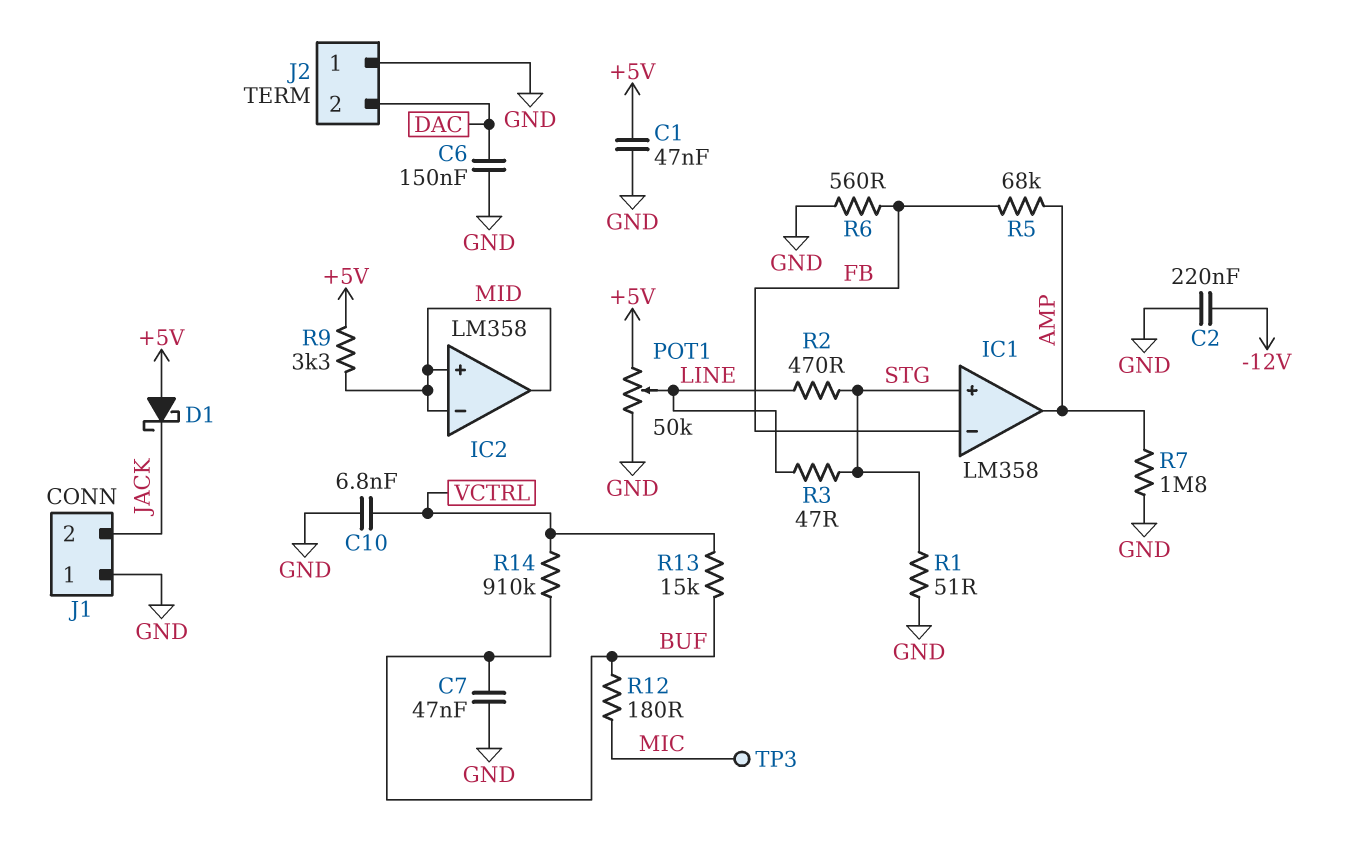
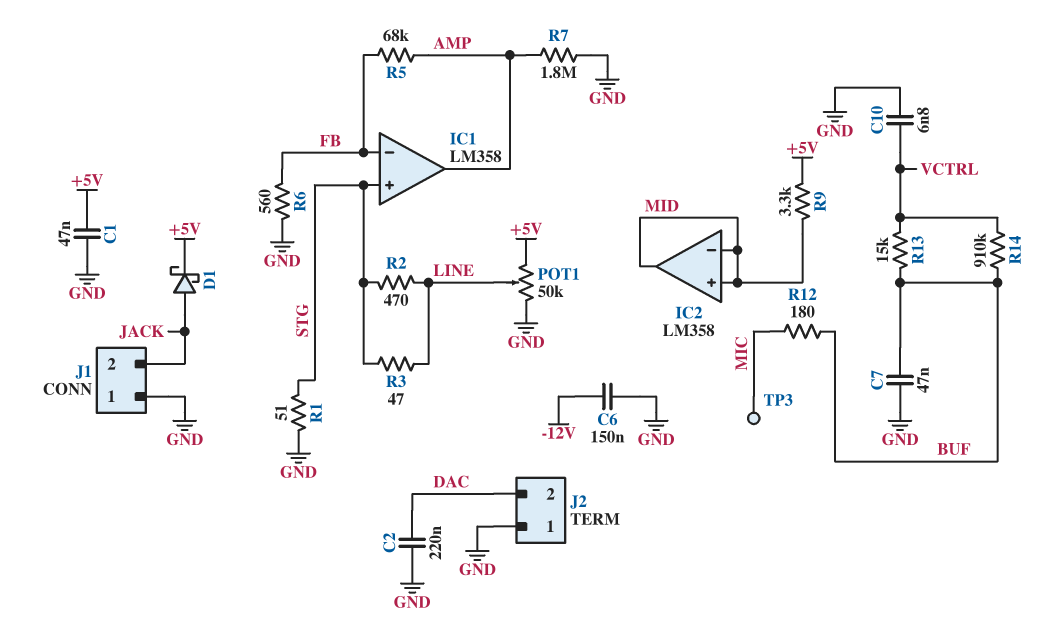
C2: 220nF (-12V, GND) -> 220nF (DAC, GND)
C6: 150nF (DAC, GND) -> 150nF (-12V, GND)
D1: schottky (A +5V, K JACK) -> schottky (A JACK, K +5V)

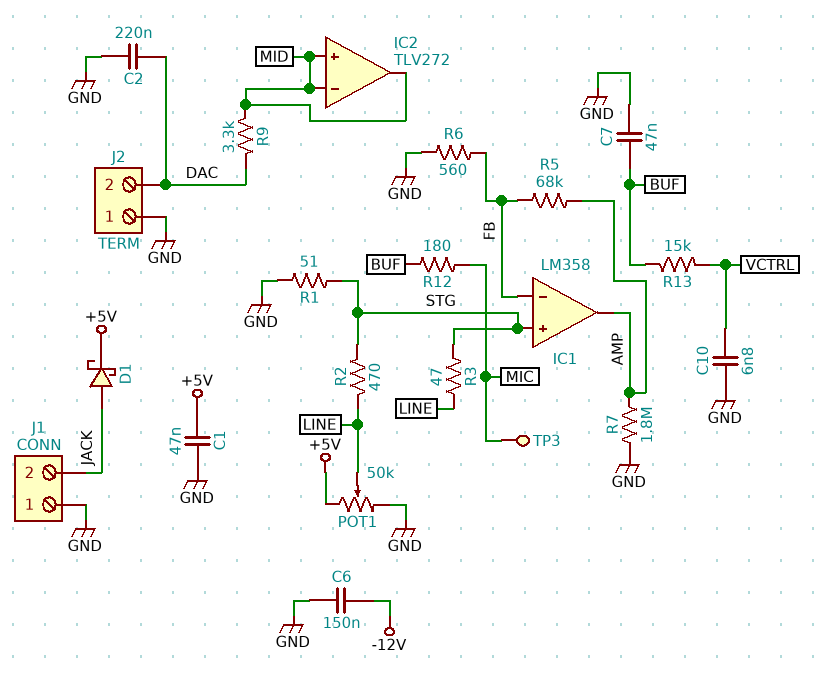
IC2: LM358 -> TLV272
R9: 3.3k (+5V, MID) -> 3.3k (DAC, MID)
R14: 910k (BUF, VCTRL) -> none

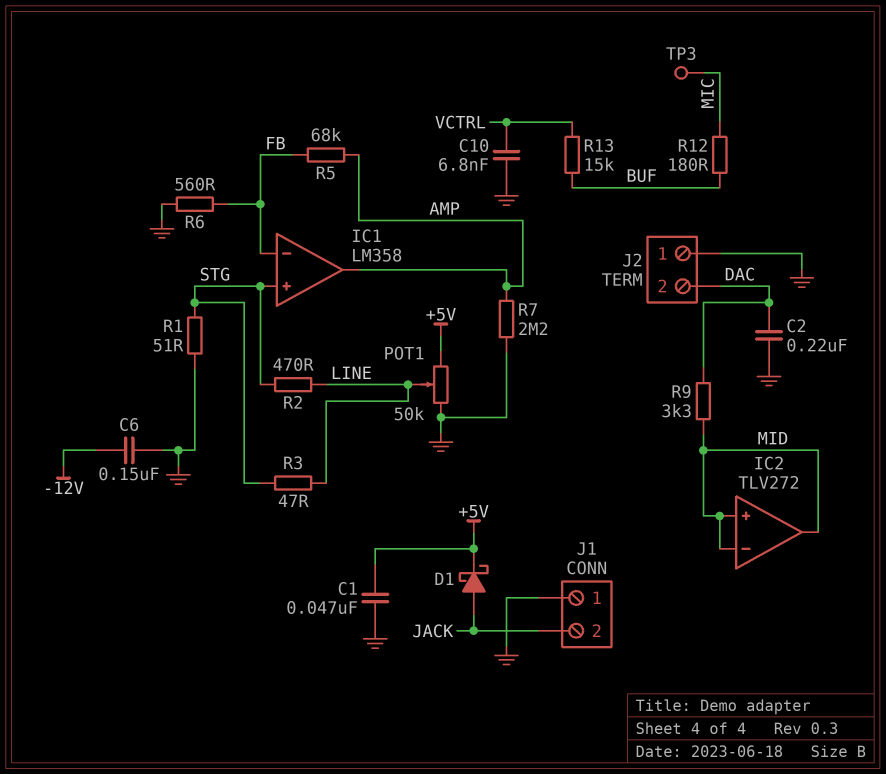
C7: 47nF (BUF, GND) -> none
R7: 1.8M (AMP, GND) -> 2.2M (AMP, GND)

